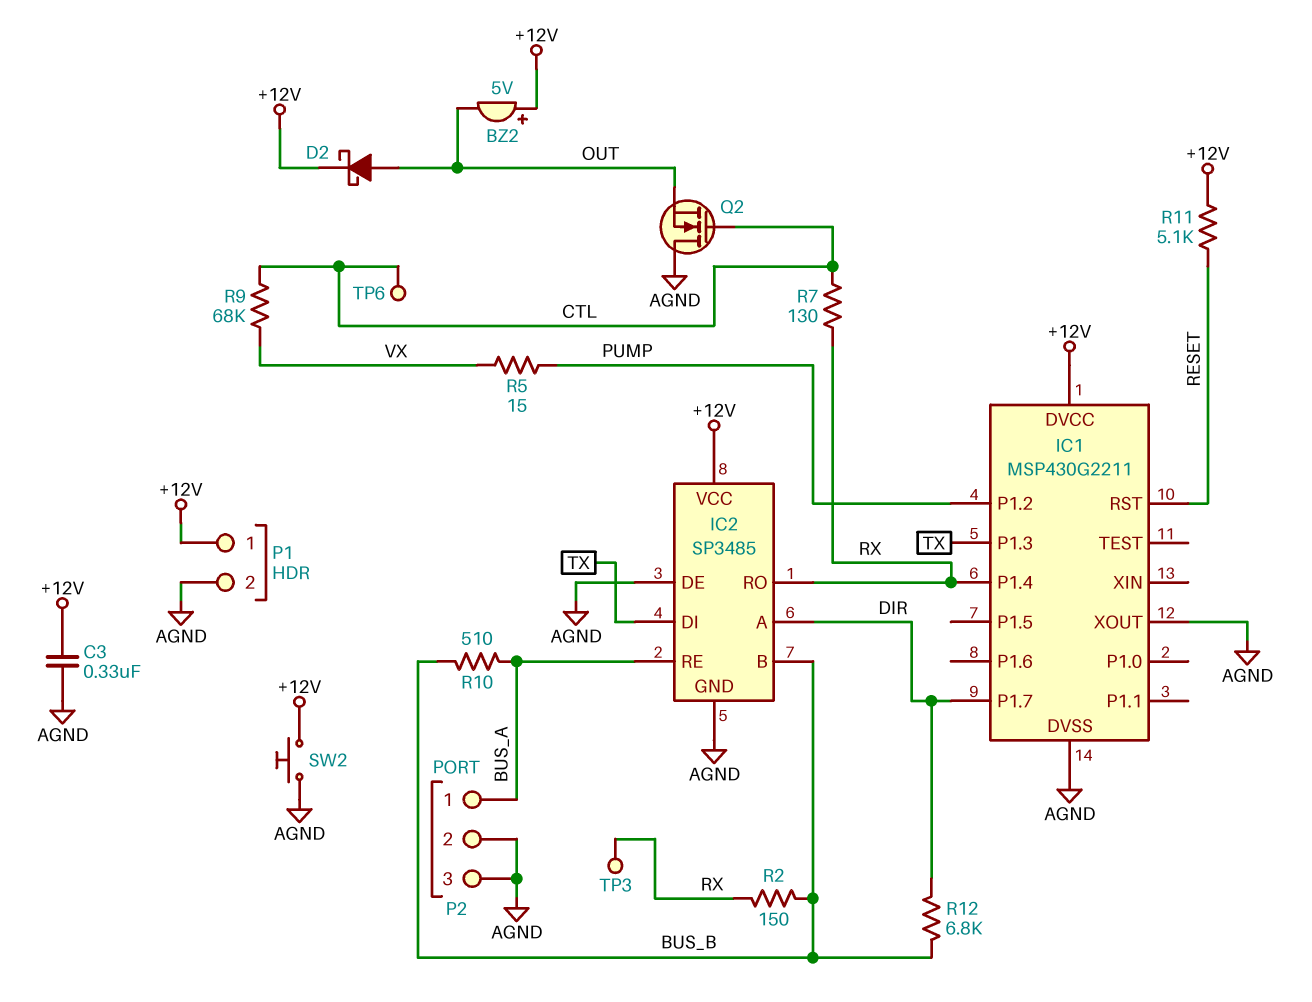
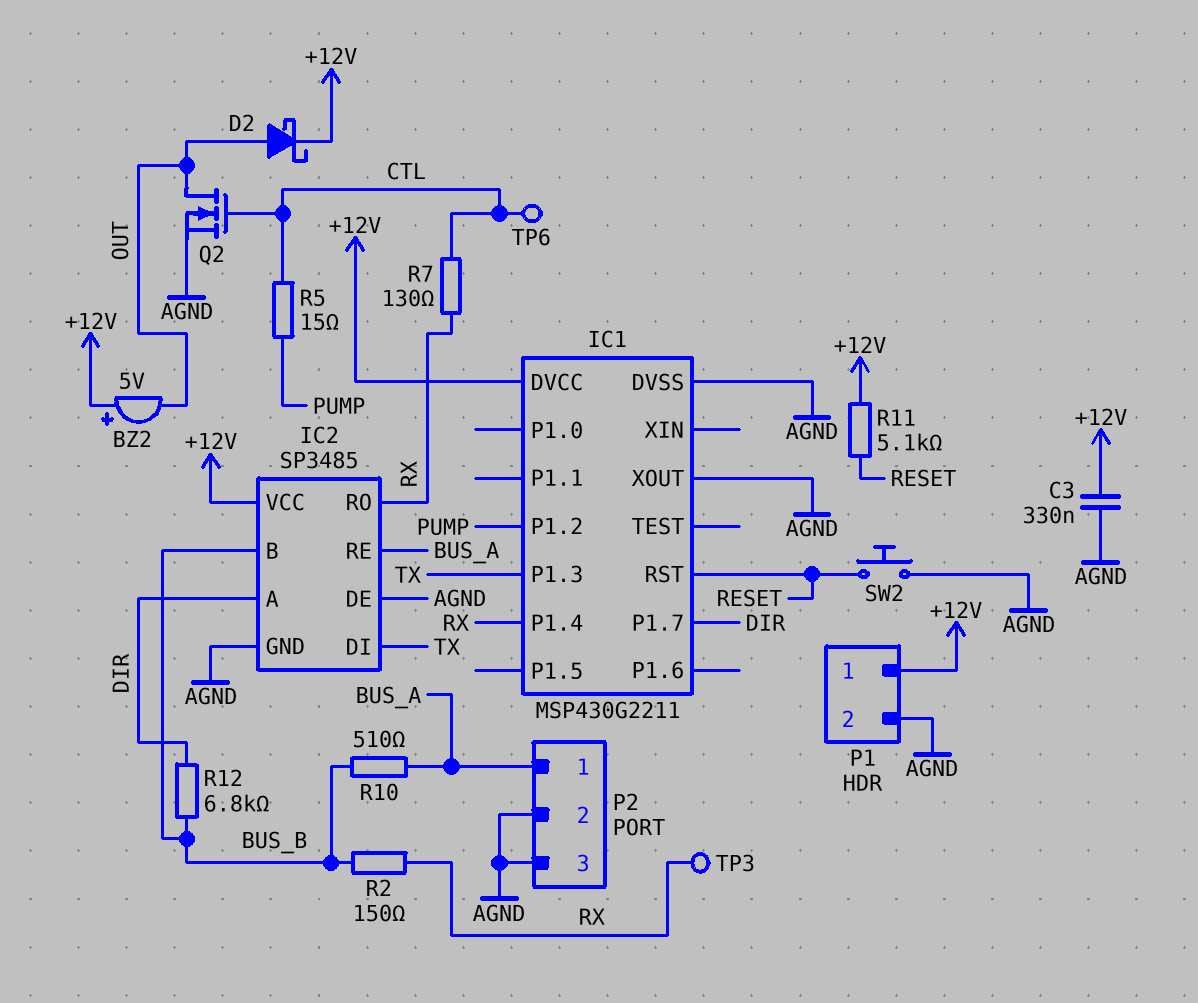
Q2: NMOS (G CTL, D AGND, S OUT) -> NMOS (G CTL, D OUT, S AGND)
R5: 15 (PUMP, VX) -> 15 (CTL, PUMP)
R9: 68k (CTL, VX) -> none
SW2: button (+12V, AGND) -> button (AGND, RESET)

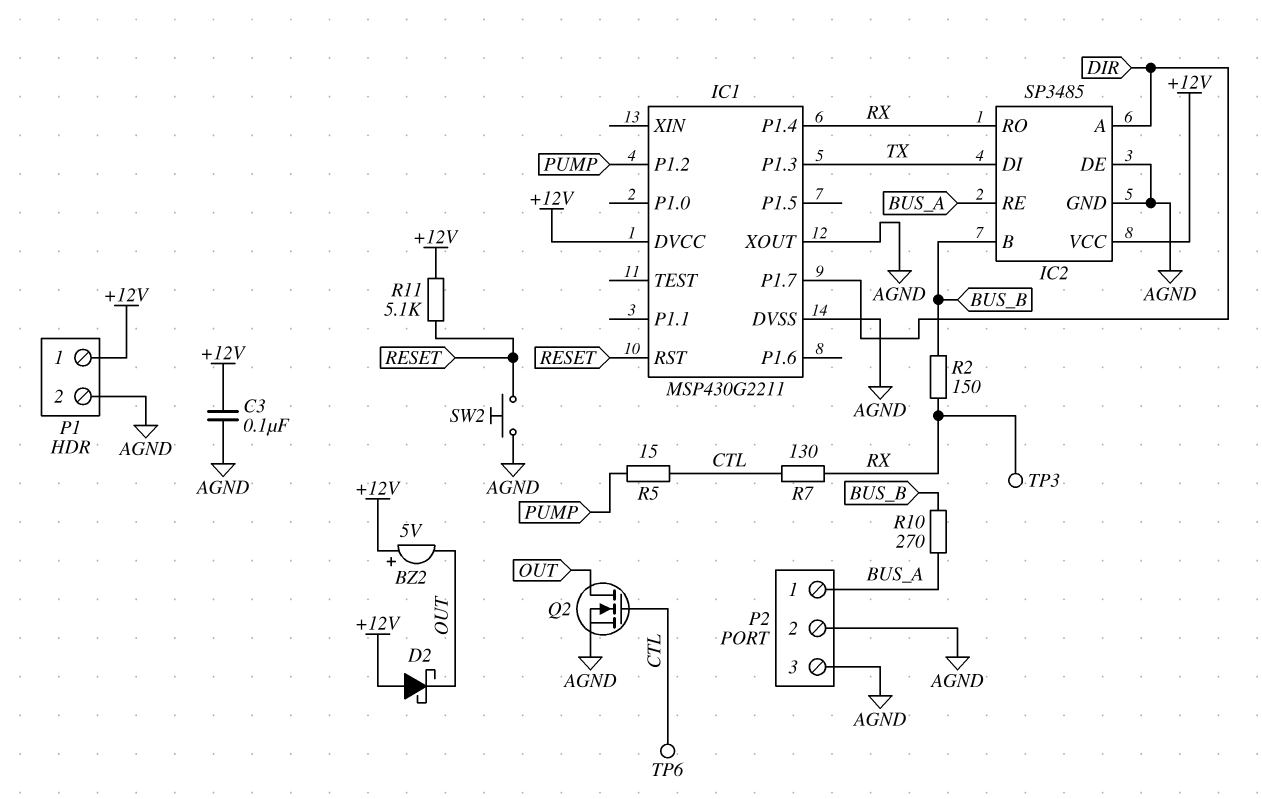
C3: 330nF (+12V, AGND) -> 100nF (+12V, AGND)
D2: schottky (A OUT, K +12V) -> schottky (A +12V, K OUT)
R10: 510 (BUS_A, BUS_B) -> 270 (BUS_A, BUS_B)
R12: 6.8k (BUS_B, DIR) -> none

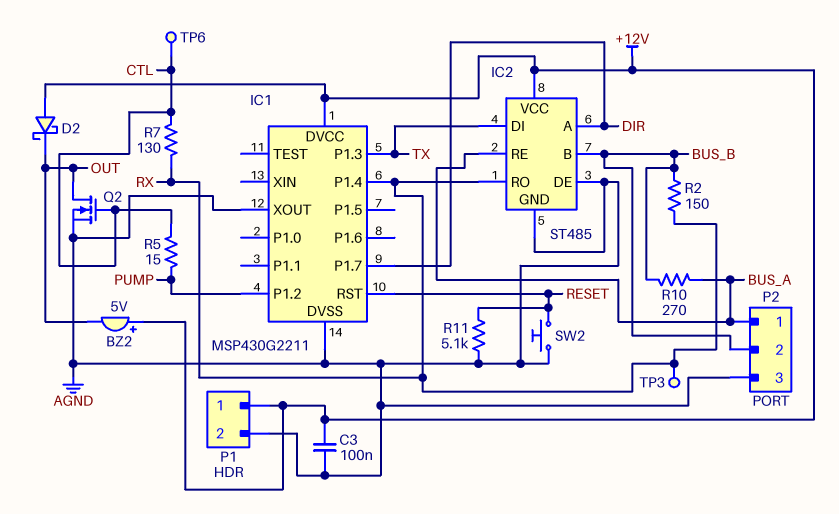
IC2: SP3485 -> ST485
P2 pin 2: AGND -> BUS_B
R11: 5.1k (+12V, RESET) -> 5.1k (AGND, RESET)

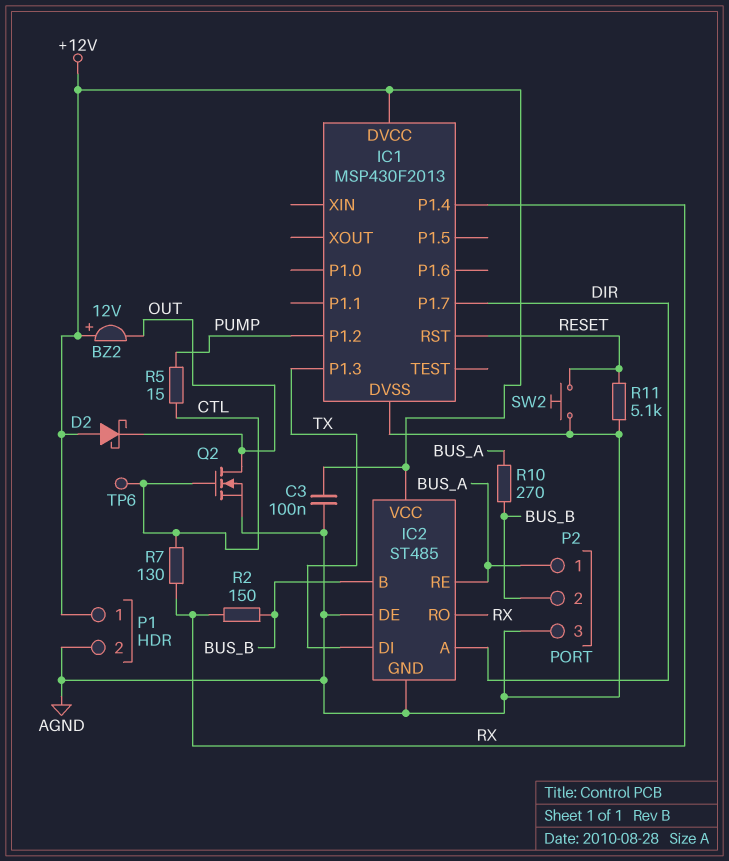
BZ2: buzzer 5V (plus +12V, minus OUT) -> buzzer 12V (plus +12V, minus OUT)
IC1: MSP430G2211 -> MSP430F2013
IC1 pin XOUT: AGND -> none
TP3: test point (RX) -> none

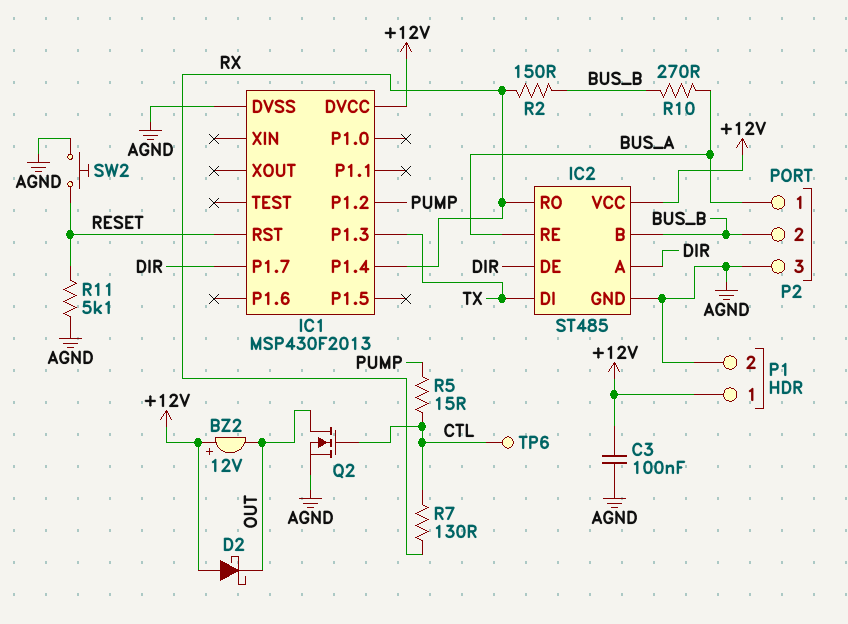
IC2 pin DE: AGND -> DIR

